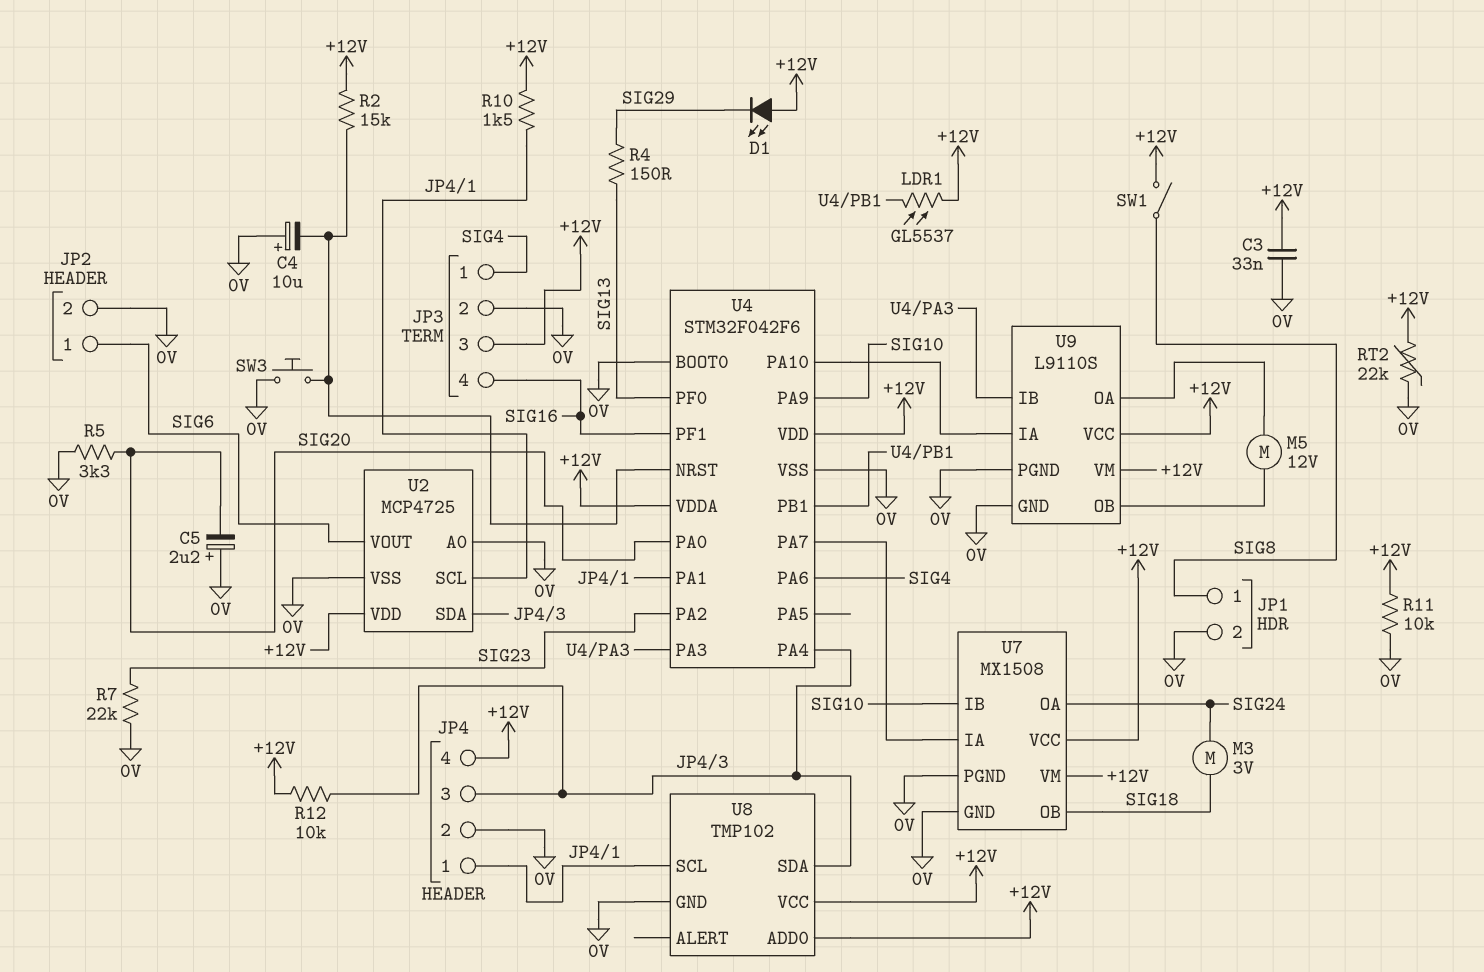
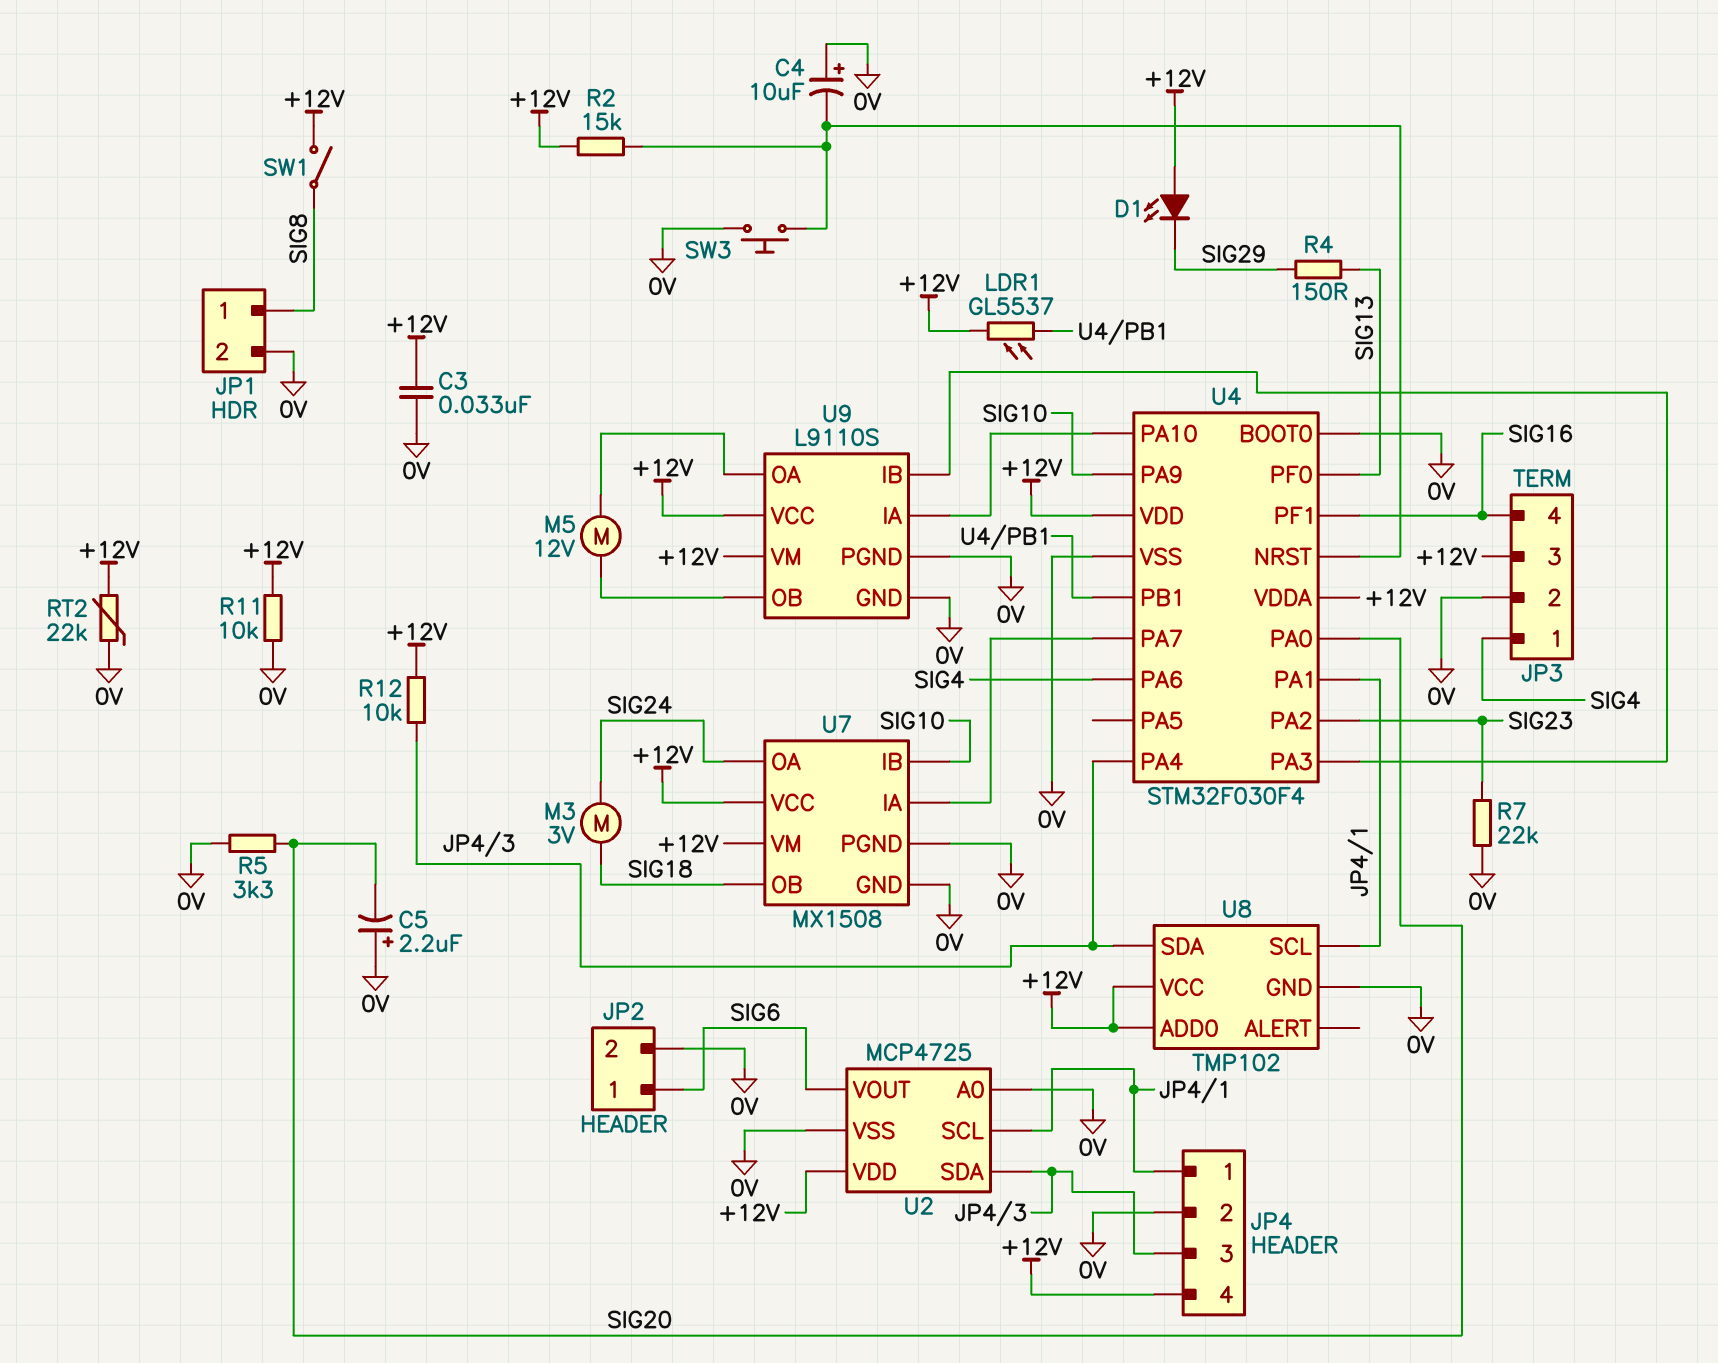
R10: 1.5k (+12V, JP4/1) -> none
U4: STM32F042F6 -> STM32F030F4

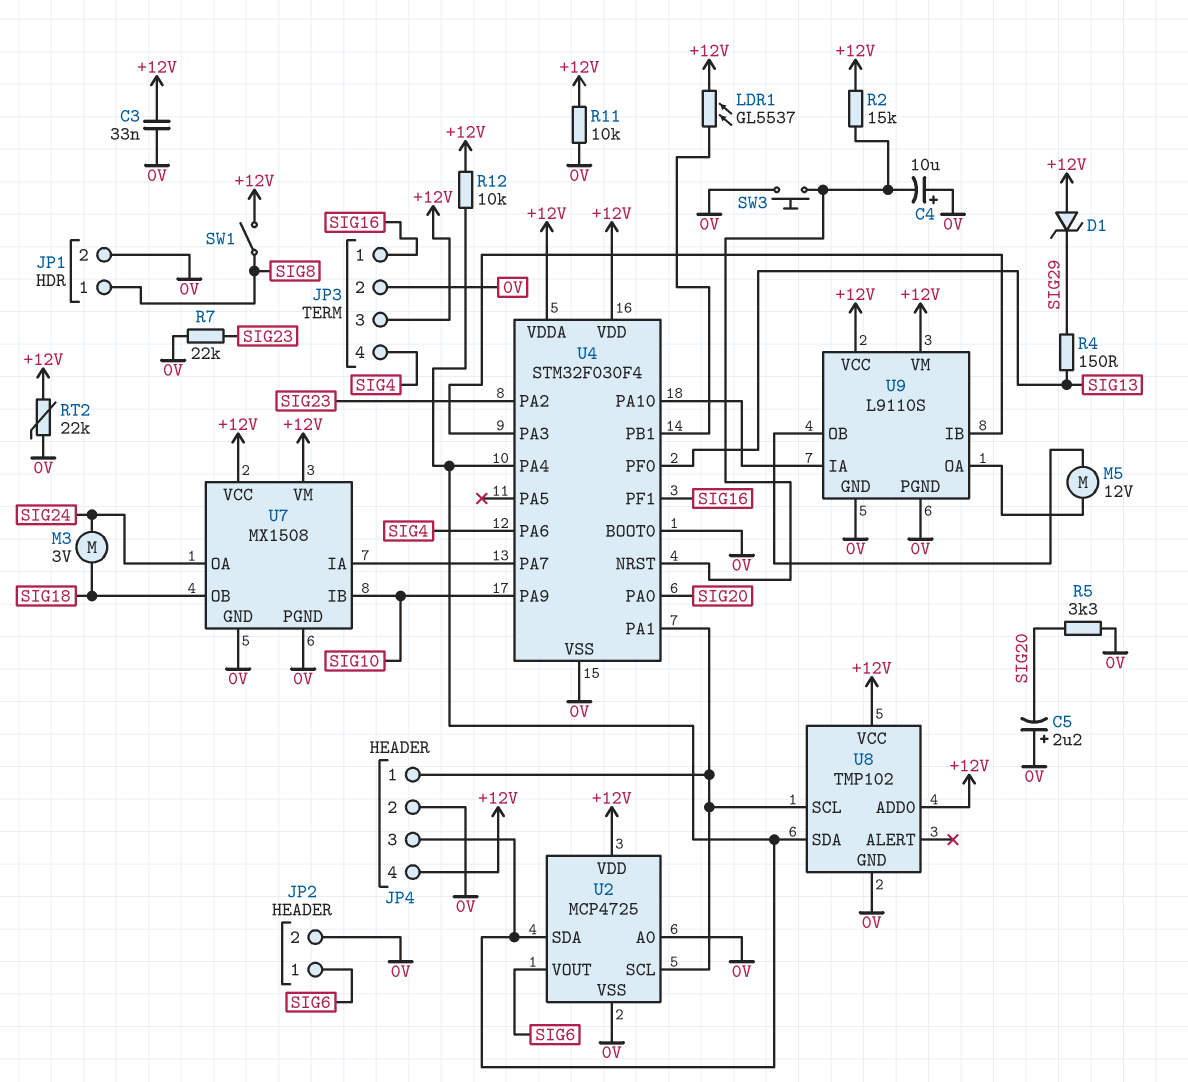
D1: LED (A +12V, K SIG29) -> zener (A +12V, K SIG29)
JP3 pin 1: SIG4 -> SIG16
JP3 pin 4: SIG16 -> SIG4

